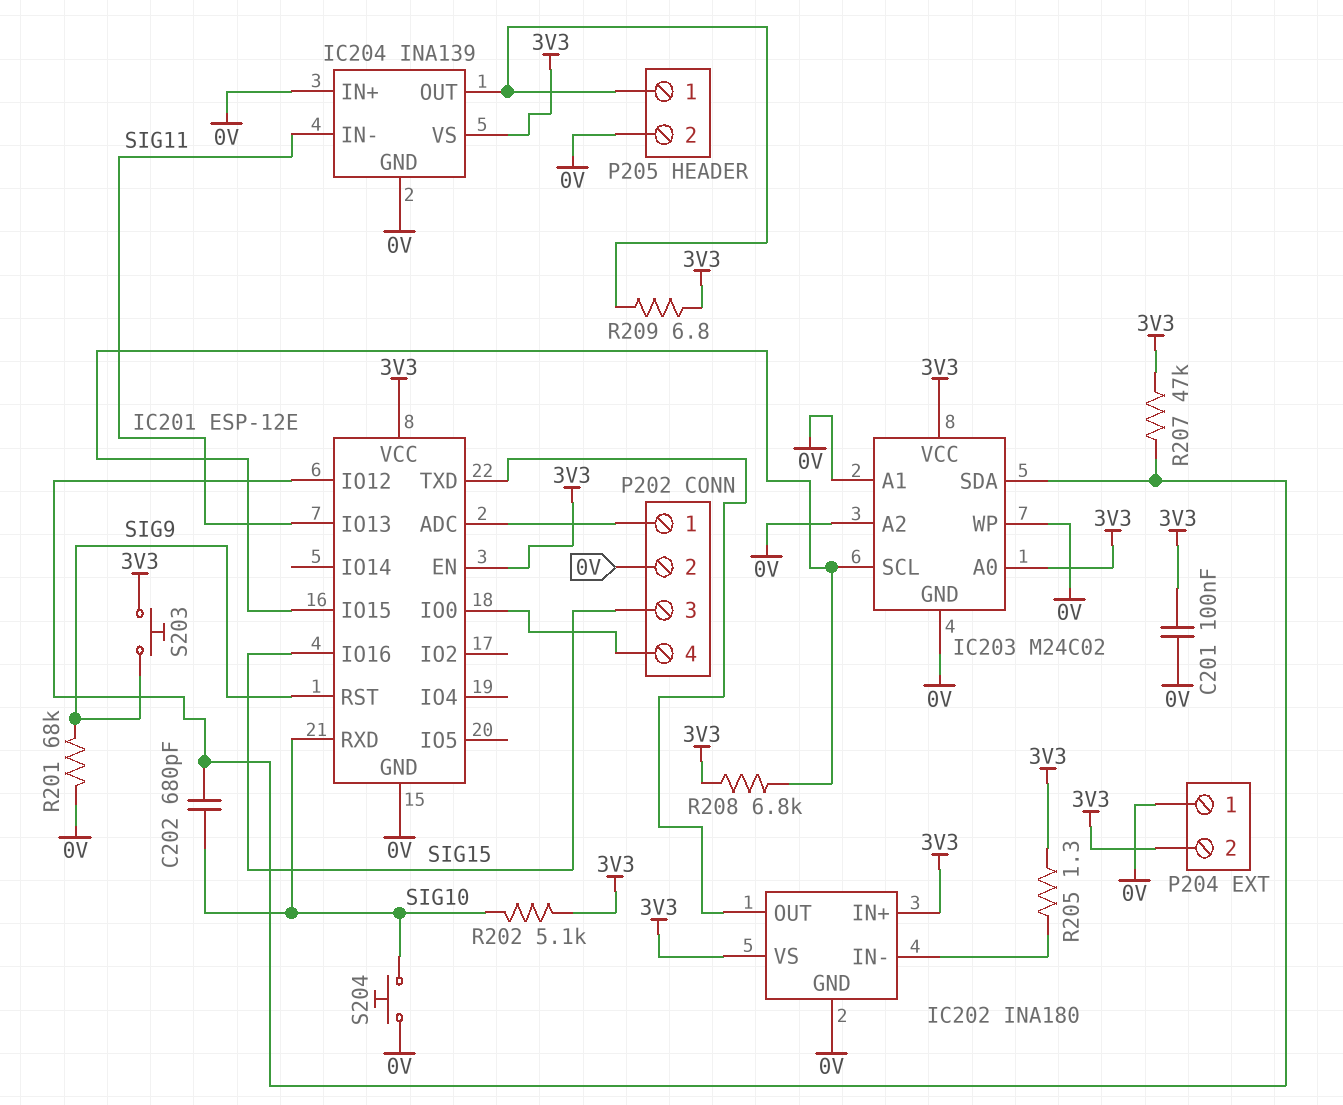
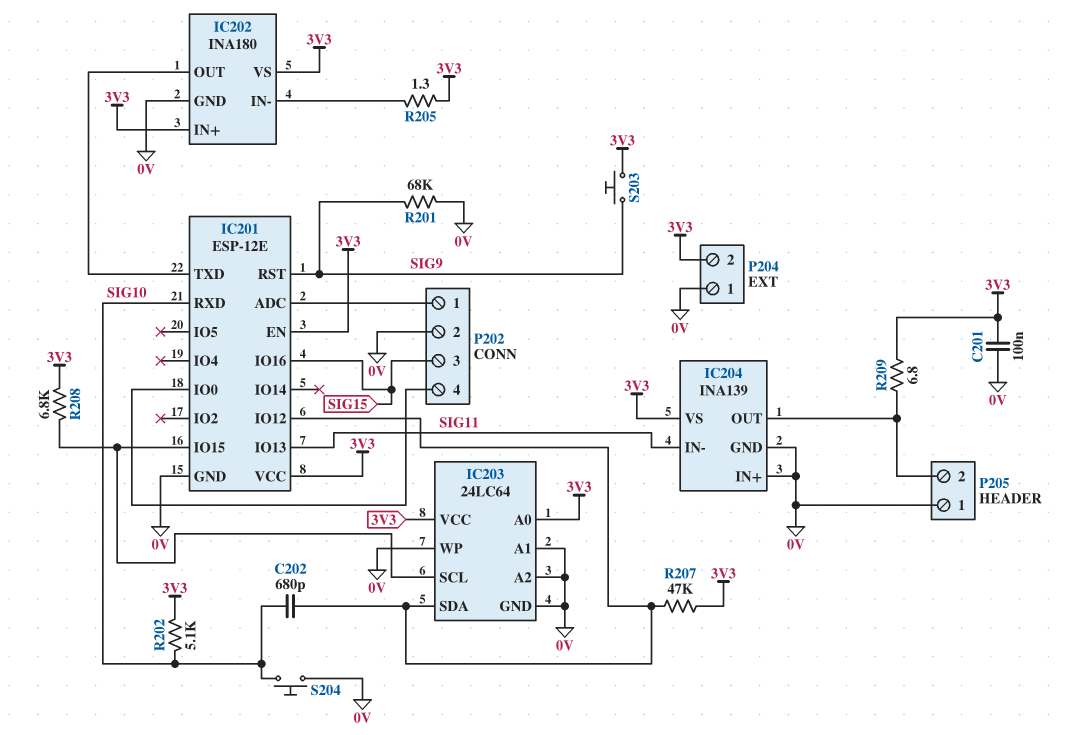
IC203: M24C02 -> 24LC64
P205 pin 1: IC204/OUT -> 0V
P205 pin 2: 0V -> IC204/OUT

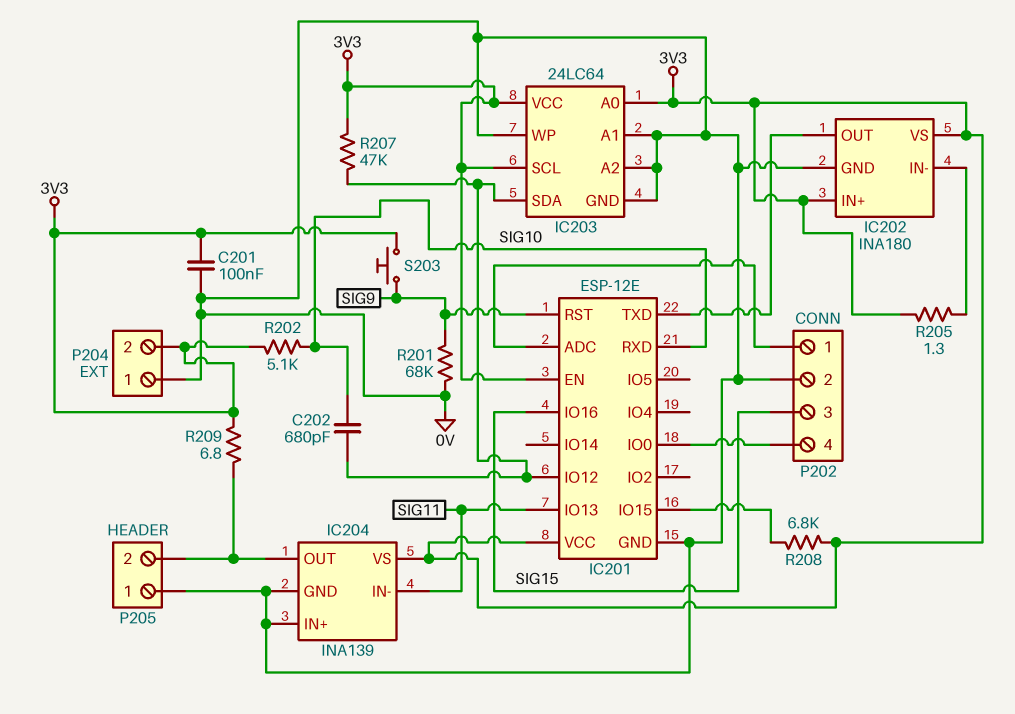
IC203 pin SCL: IC201/IO15 -> 3V3
S204: button (0V, SIG10) -> none

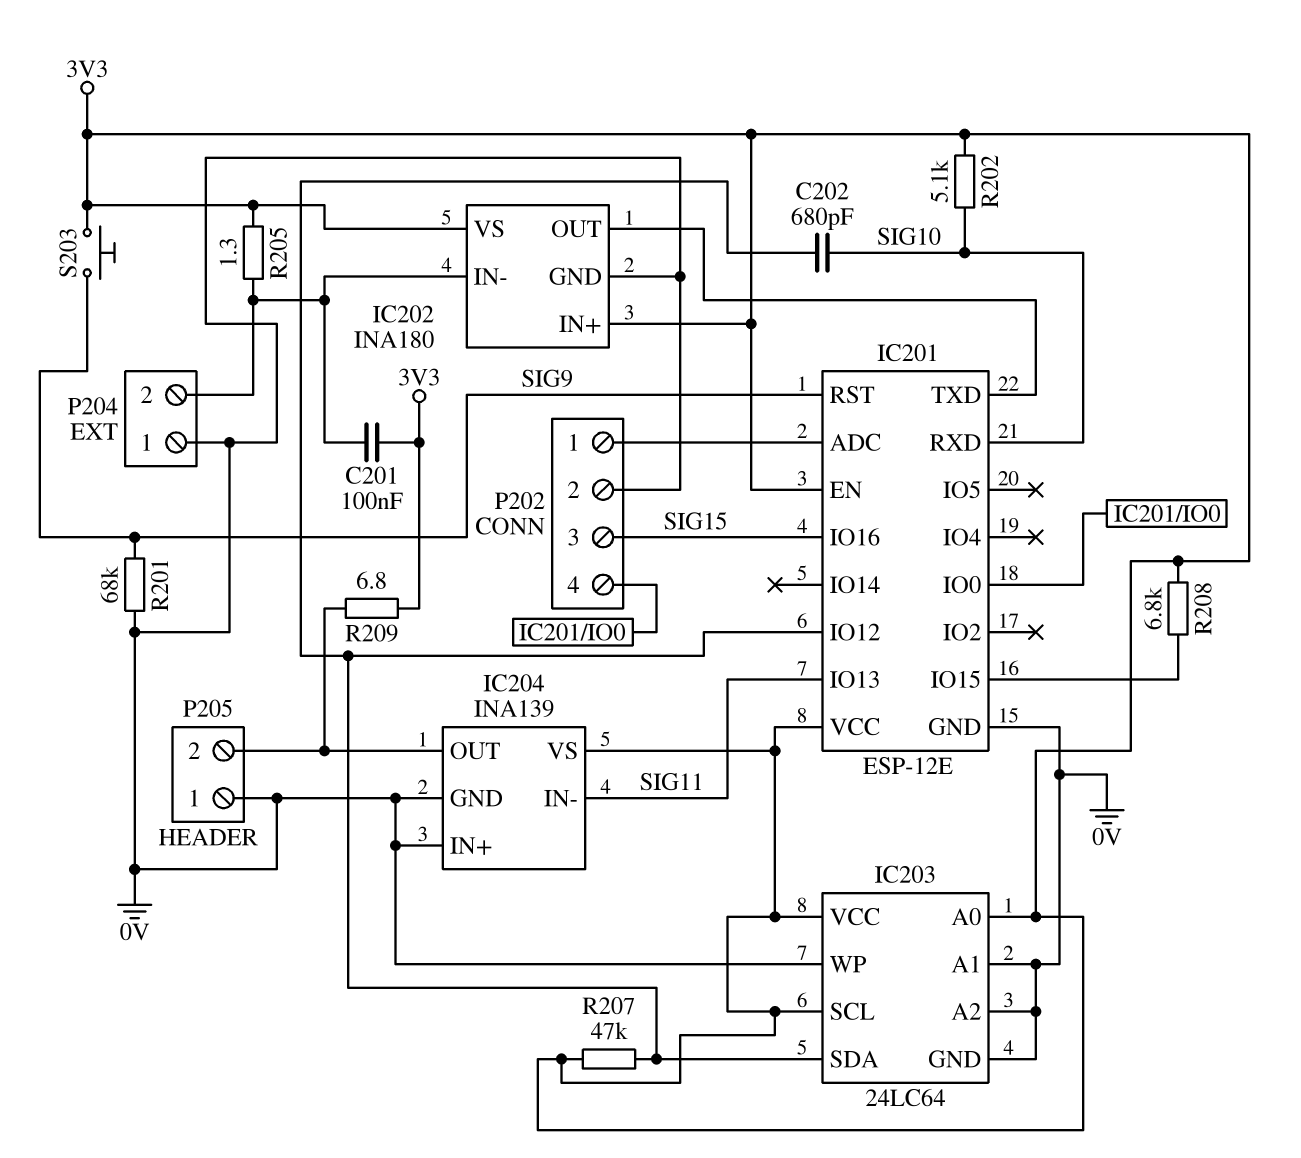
C201: 100nF (0V, 3V3) -> 100nF (3V3, IC202/IN-)
P204 pin 2: 3V3 -> IC202/IN-

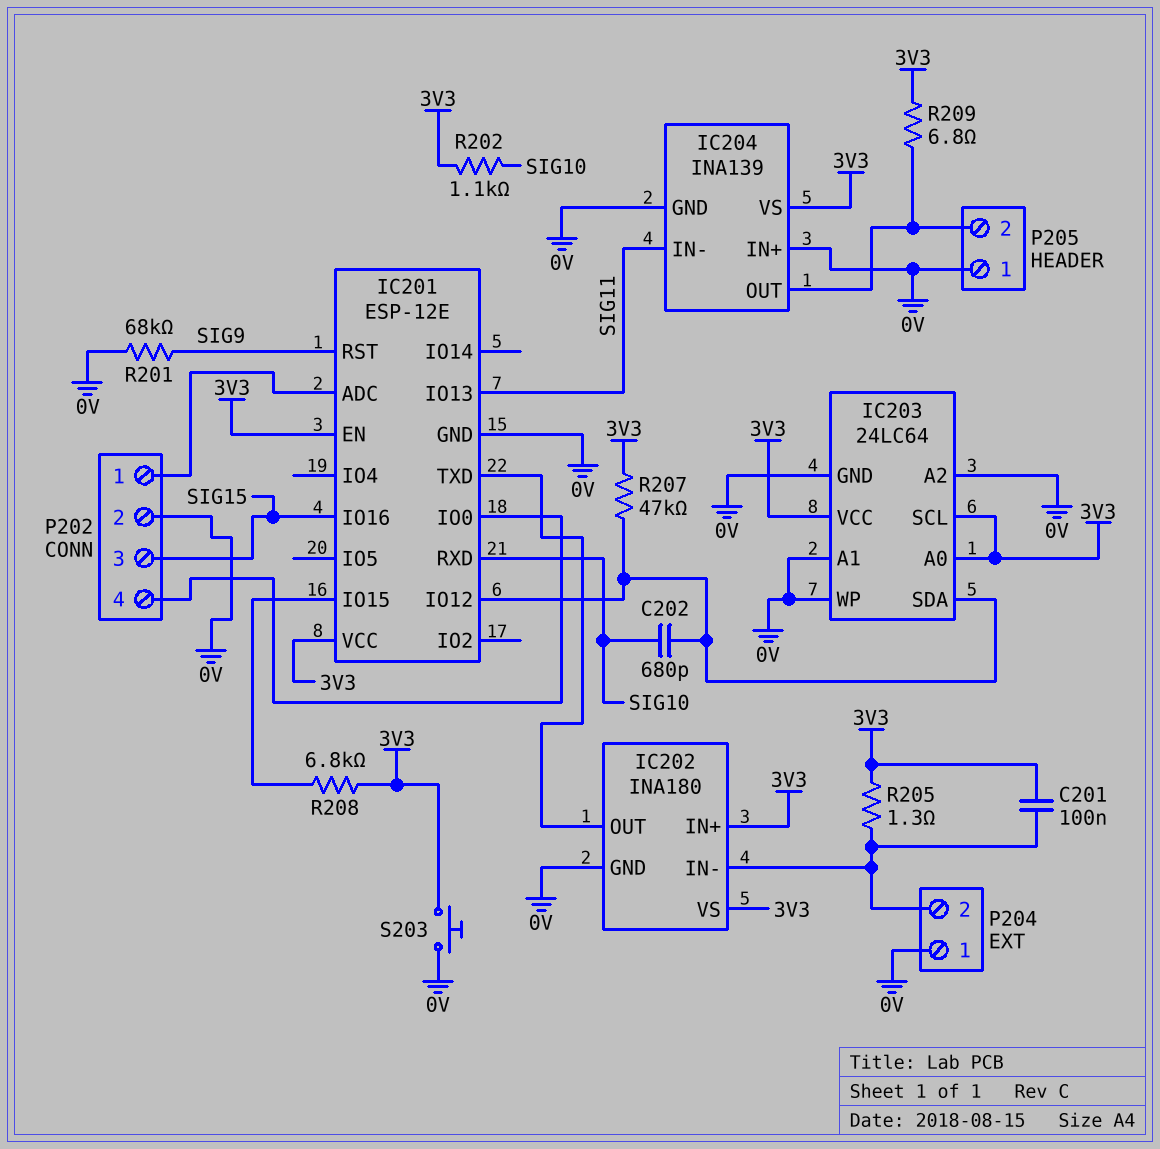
R202: 5.1k (3V3, SIG10) -> 1.1k (3V3, SIG10)
S203: button (3V3, SIG9) -> button (0V, 3V3)

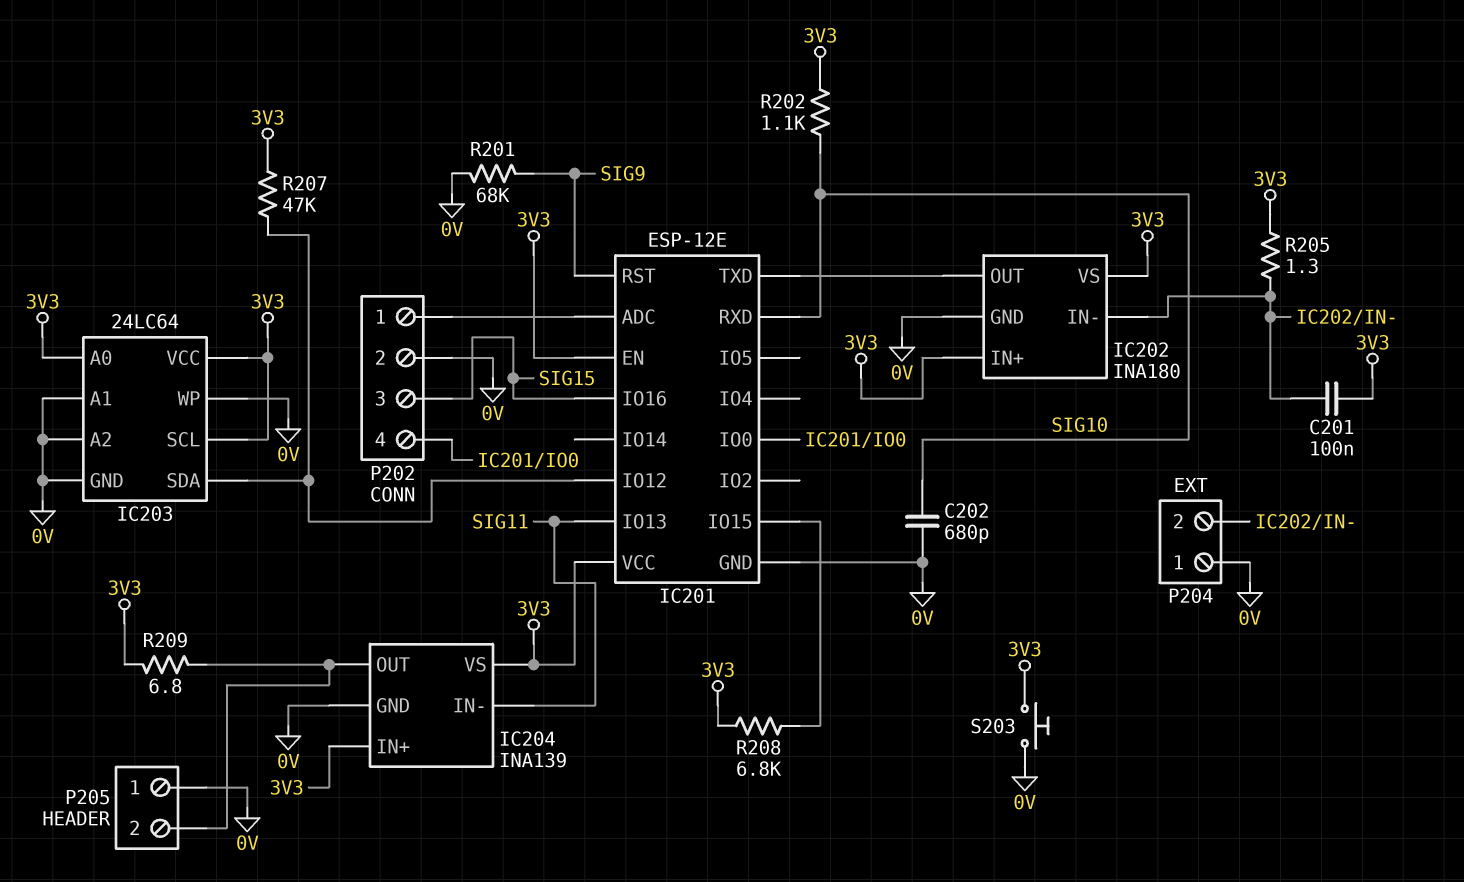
C202: 680pF (IC201/IO12, SIG10) -> 680pF (0V, SIG10)
IC204 pin IN+: 0V -> 3V3

